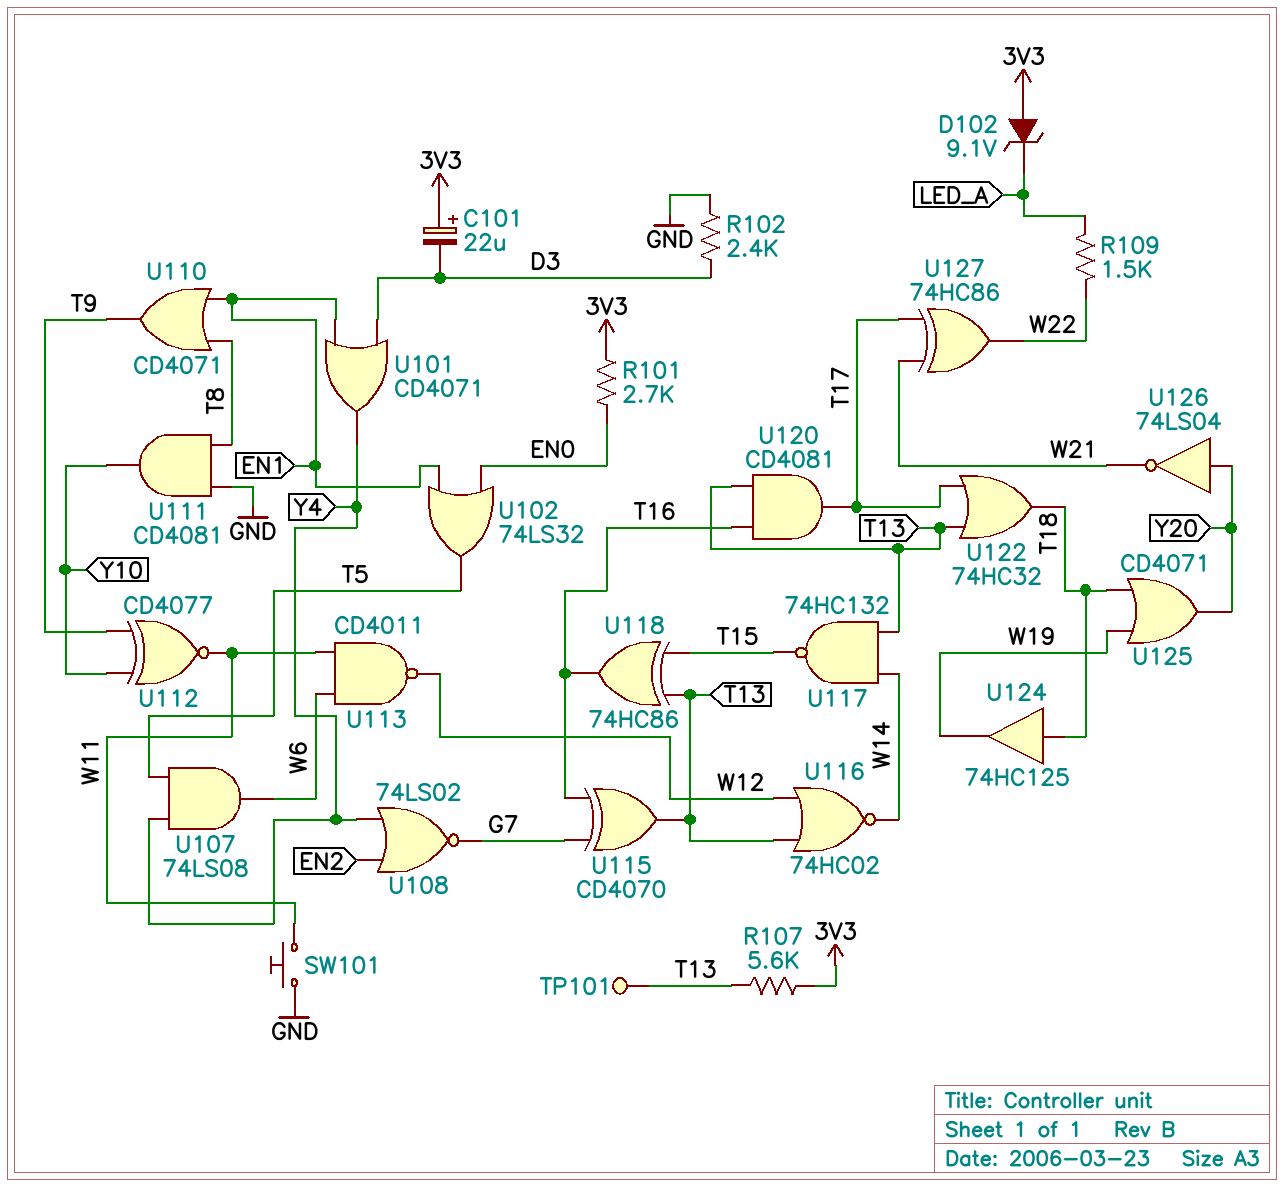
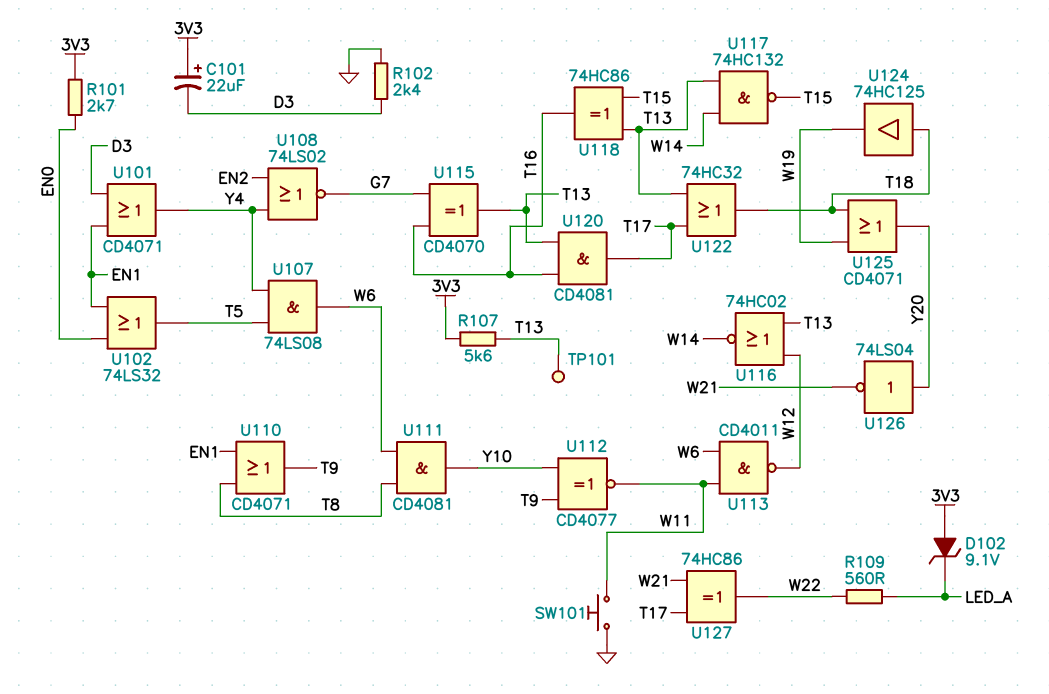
R109: 1.5k (LED_A, W22) -> 560 (LED_A, W22)
U111: AND CD4081 (in GND, in T8, out Y10) -> AND CD4081 (in T8, in W6, out Y10)

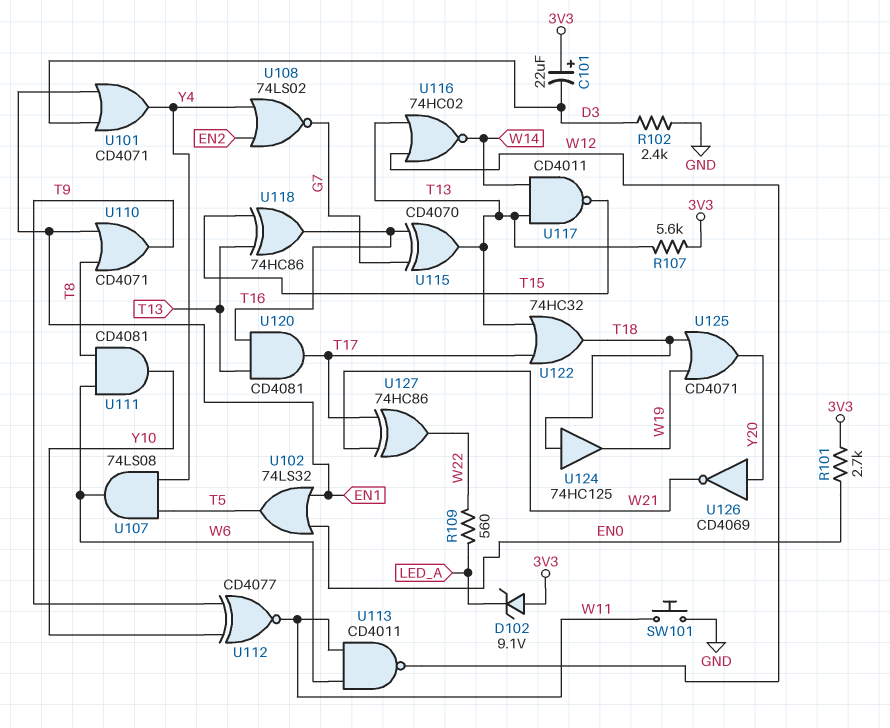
TP101: test point (T13) -> none
U117: NAND 74HC132 (in T13, in W14, out T15) -> NAND CD4011 (in T13, in W14, out T15)
U126: NOT 74LS04 (in Y20, out W21) -> NOT CD4069 (in Y20, out W21)

